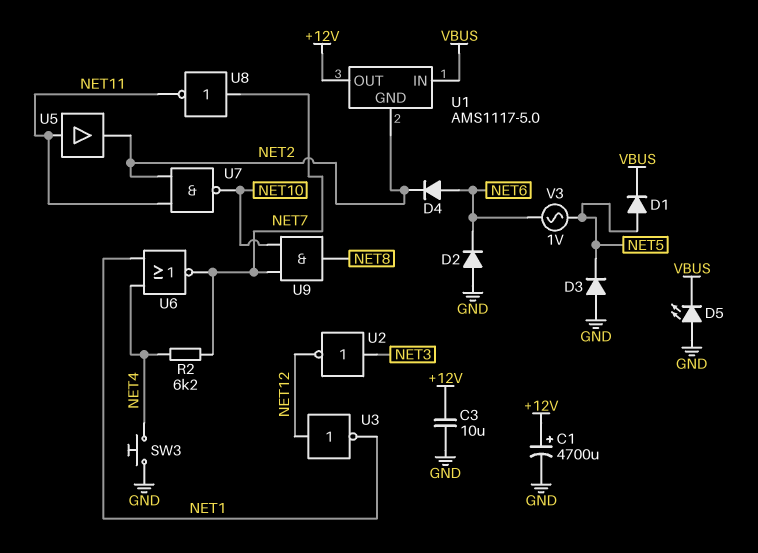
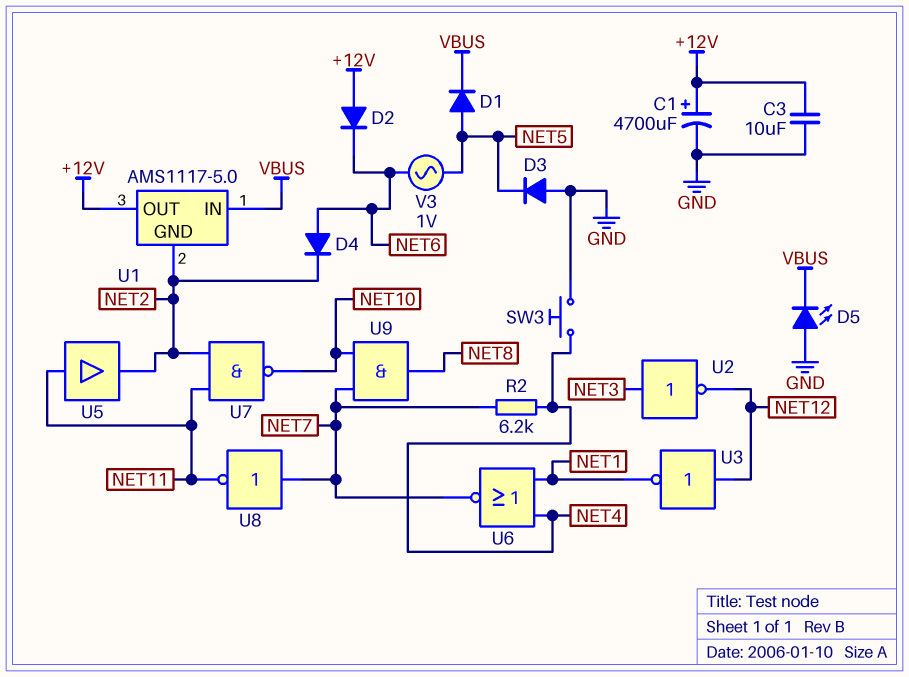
D2: diode (A GND, K NET6) -> diode (A +12V, K NET6)

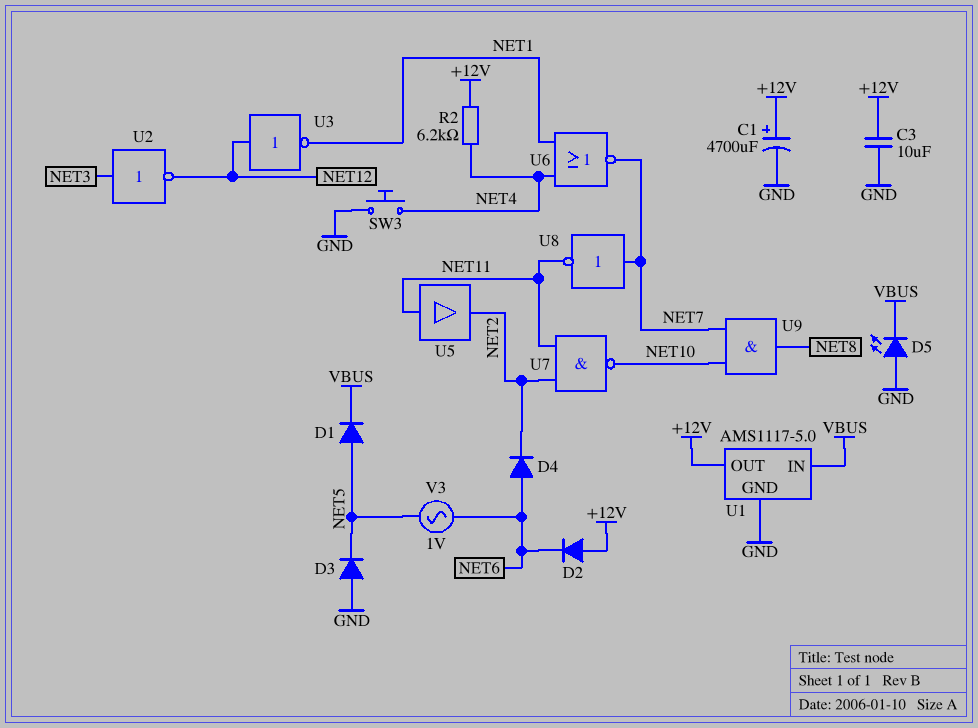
R2: 6.2k (NET4, NET7) -> 6.2k (+12V, NET4)
U1 pin GND: NET2 -> GND

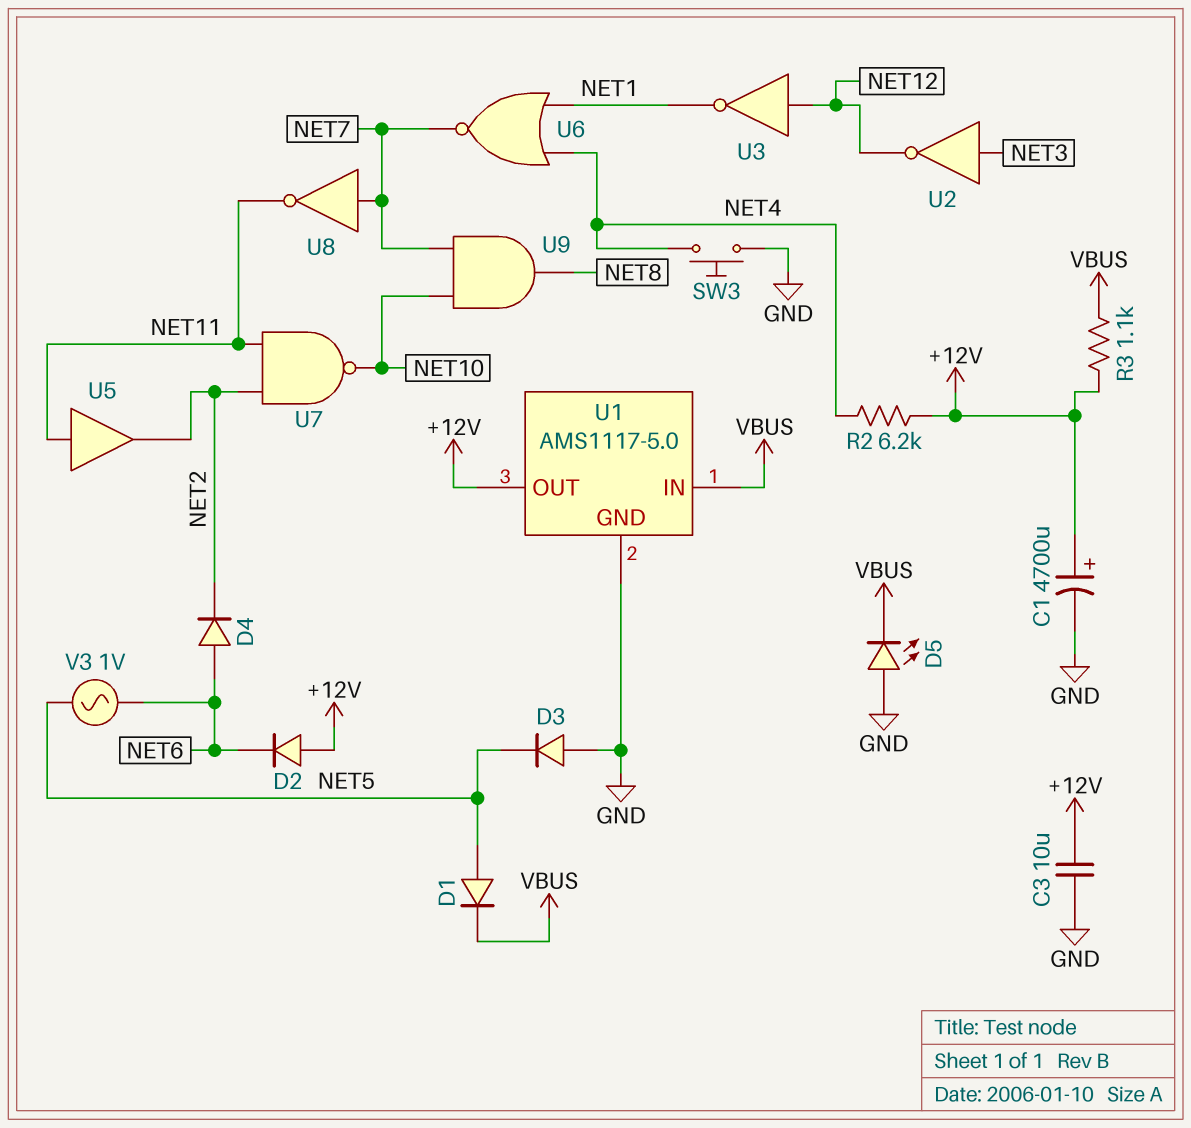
R3: none -> 1.1k (+12V, VBUS)

